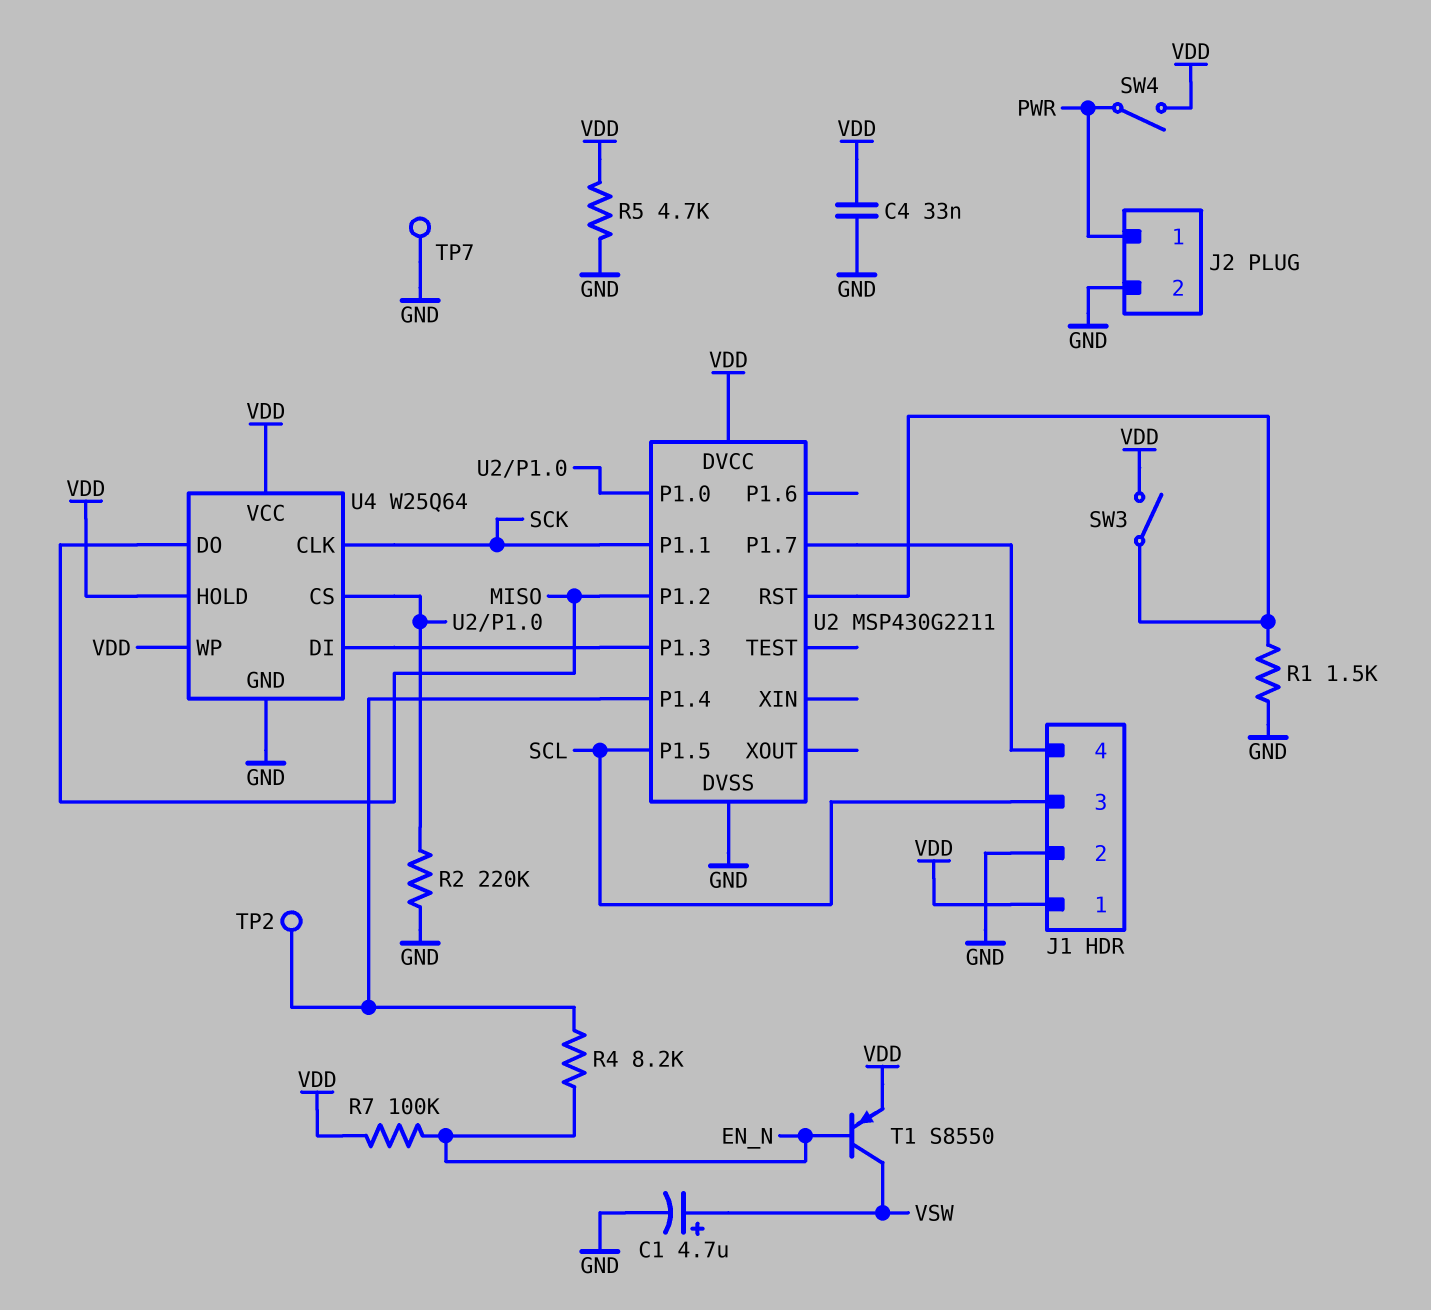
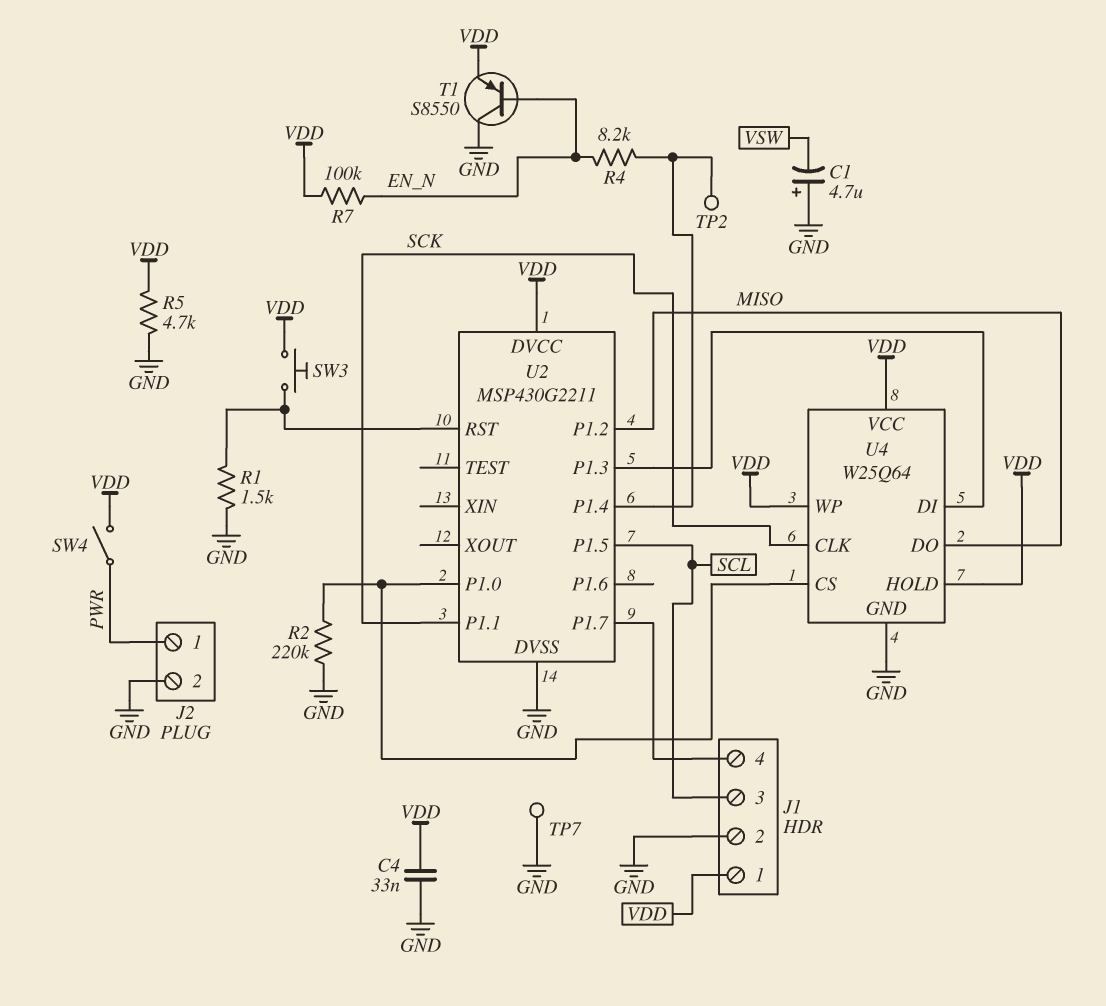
C1: 4.7uF (plus VSW, minus GND) -> 4.7uF (plus GND, minus VSW)
SW3: switch (U2/RST, VDD) -> button (U2/RST, VDD)
T1: PNP S8550 (B EN_N, C VSW, E VDD) -> PNP S8550 (B EN_N, C GND, E VDD)

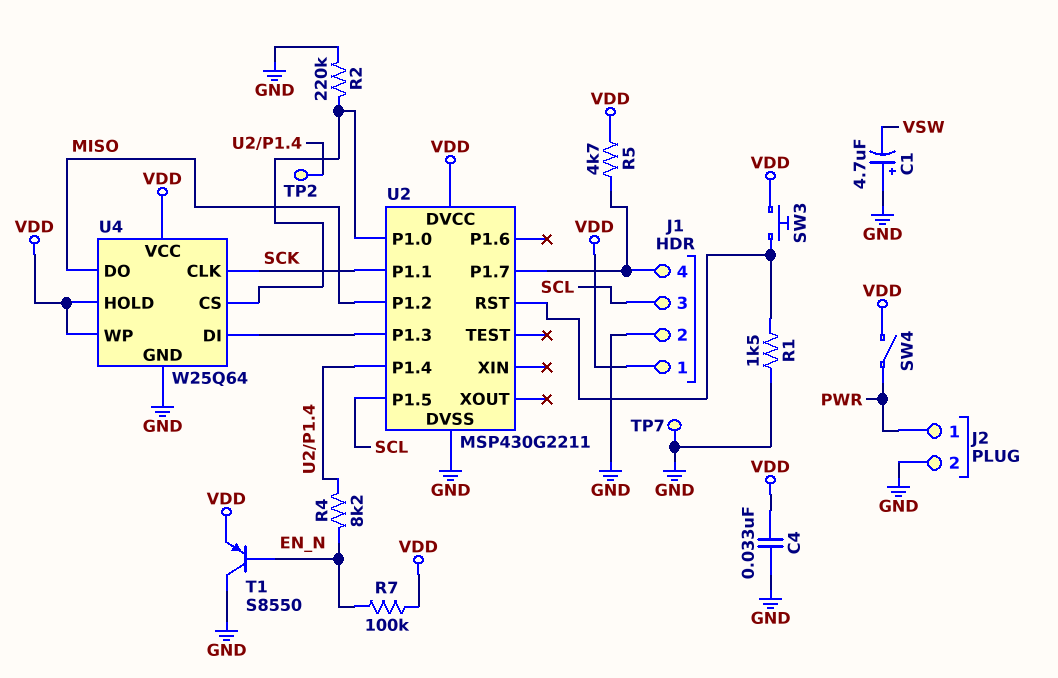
R5: 4.7k (GND, VDD) -> 4.7k (J1/4, VDD)

